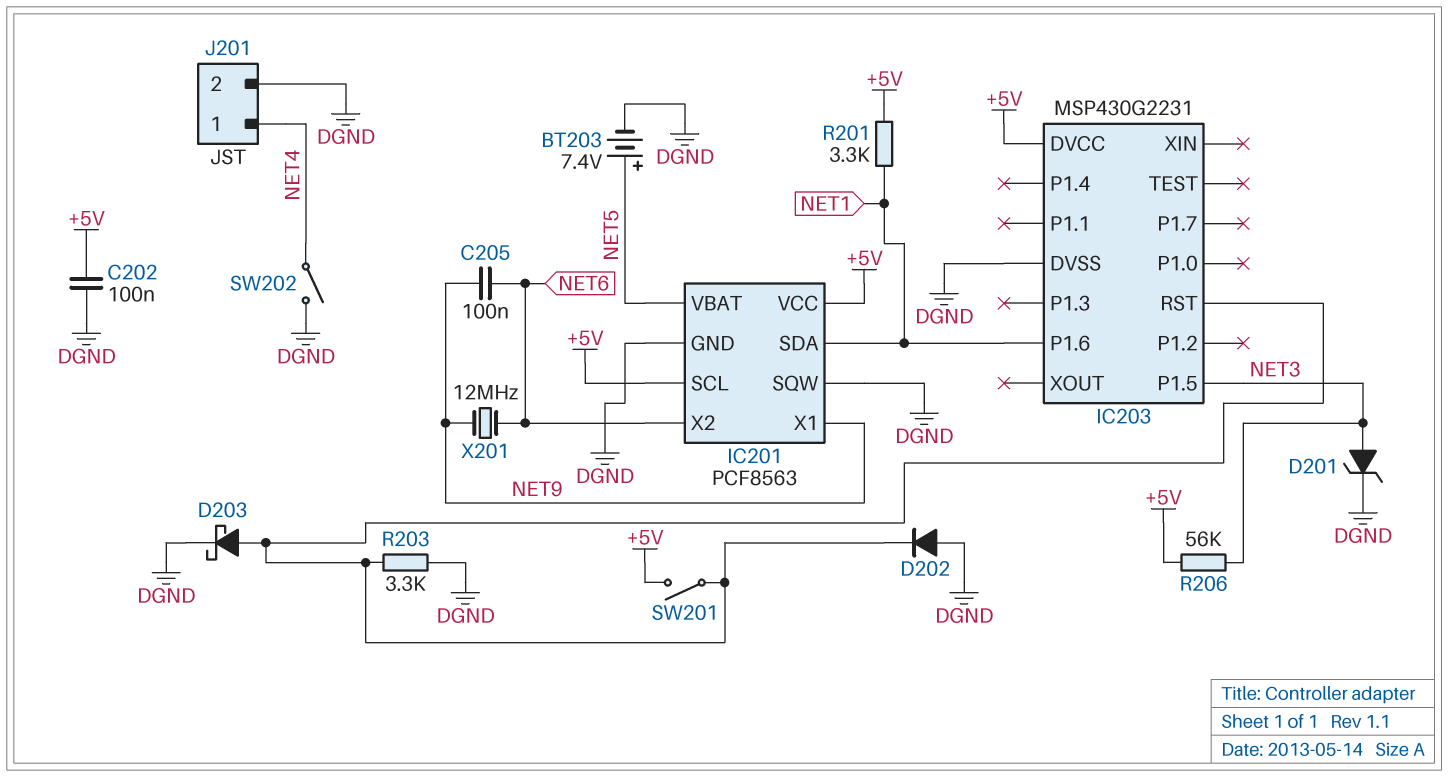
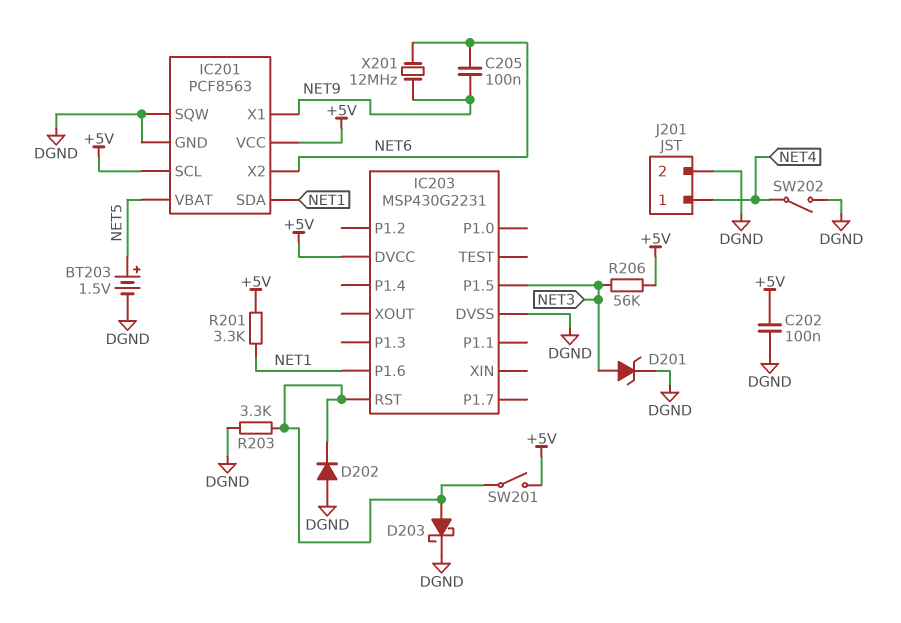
BT203: 7.4V (plus NET5, minus DGND) -> 1.5V (plus NET5, minus DGND)

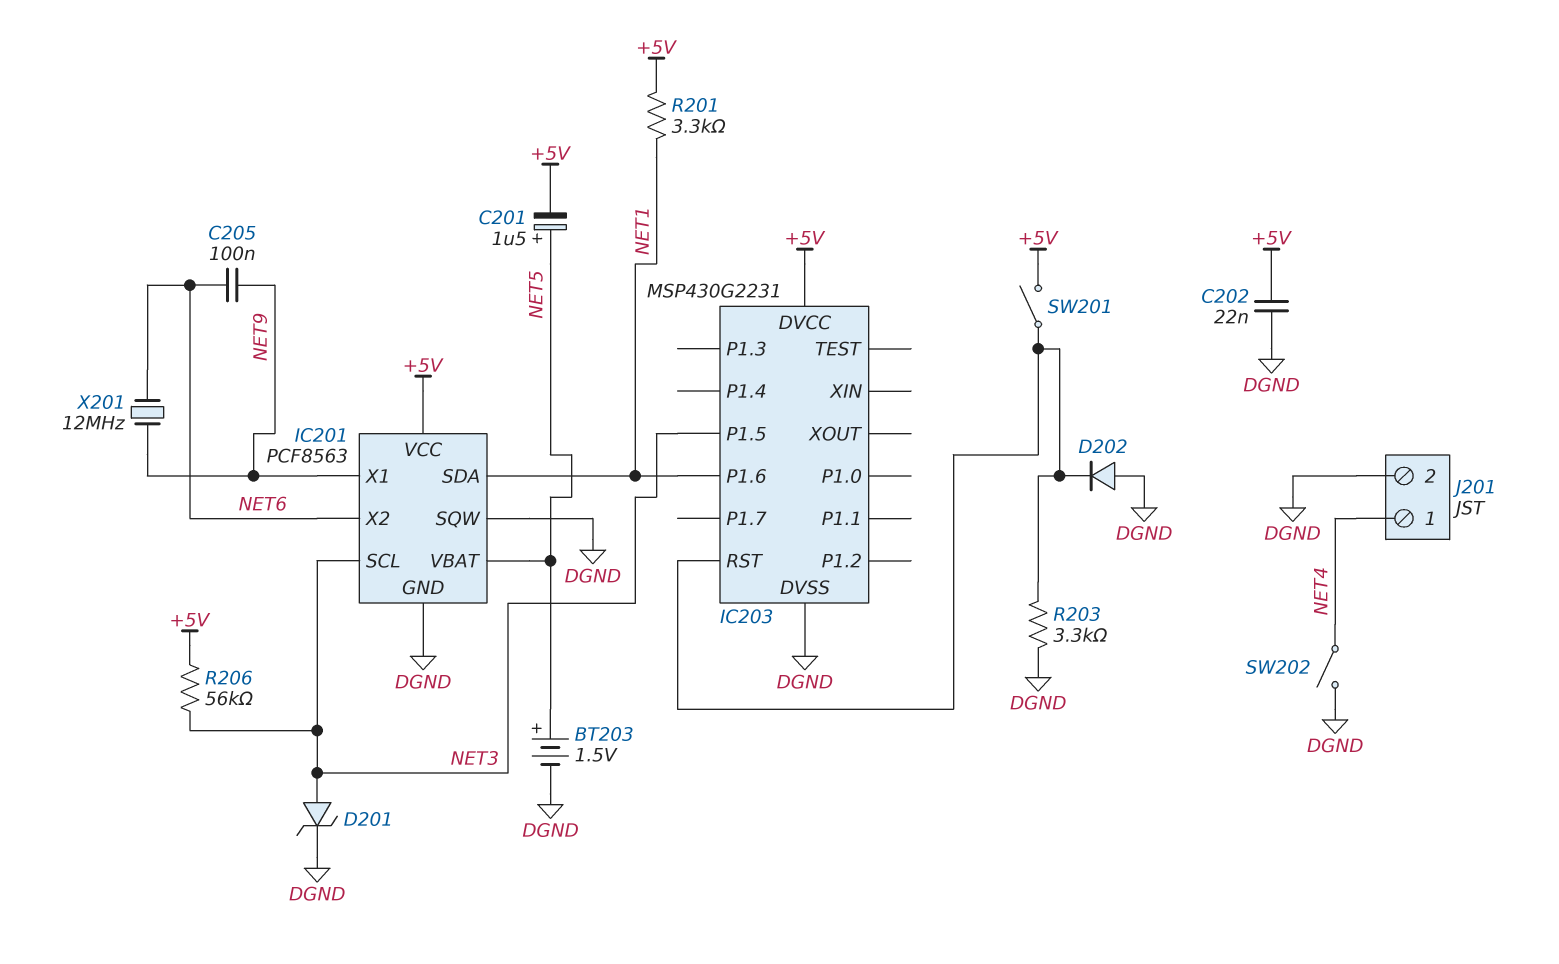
C201: none -> 1.5uF (plus NET5, minus +5V)
C202: 100nF (+5V, DGND) -> 22nF (+5V, DGND)
D203: schottky (A IC203/RST, K DGND) -> none
IC201 pin SCL: +5V -> NET3

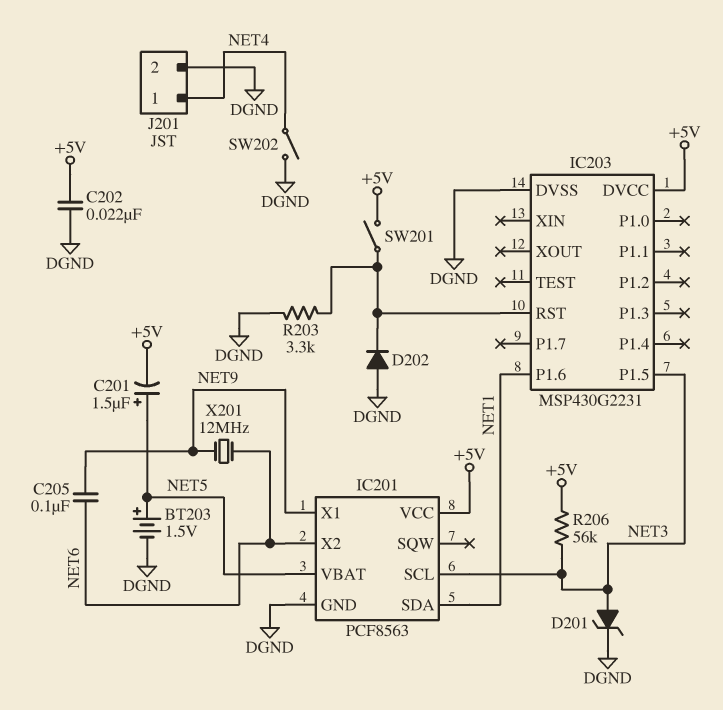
IC201 pin SQW: DGND -> none
R201: 3.3k (+5V, NET1) -> none

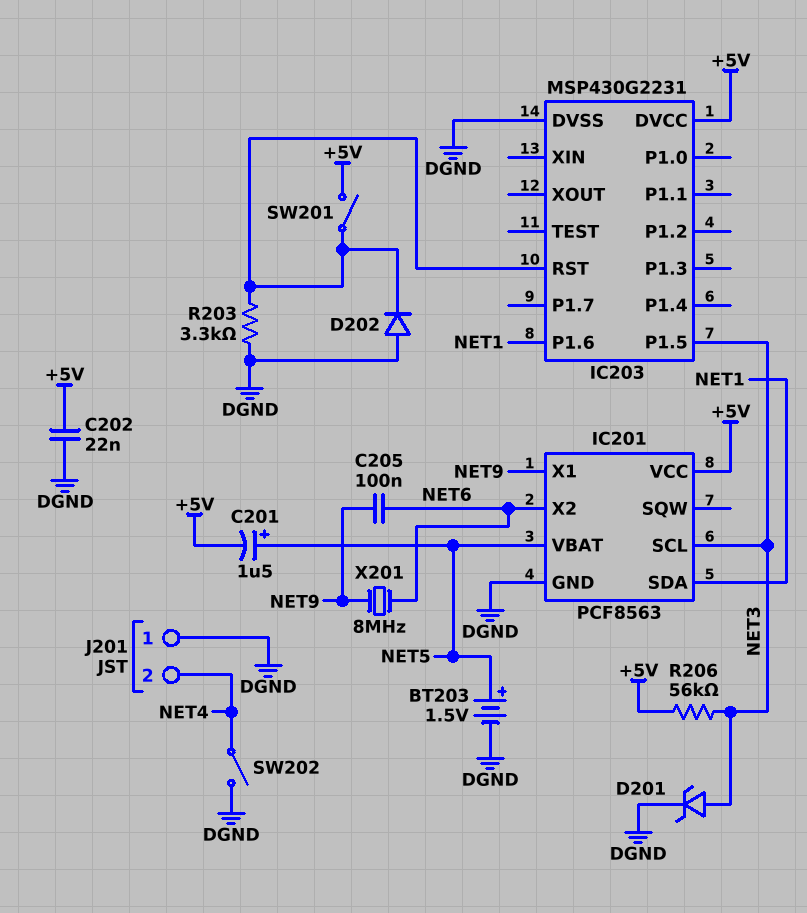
J201 pin 1: NET4 -> DGND
J201 pin 2: DGND -> NET4
X201: 12MHz (NET6, NET9) -> 8MHz (NET6, NET9)

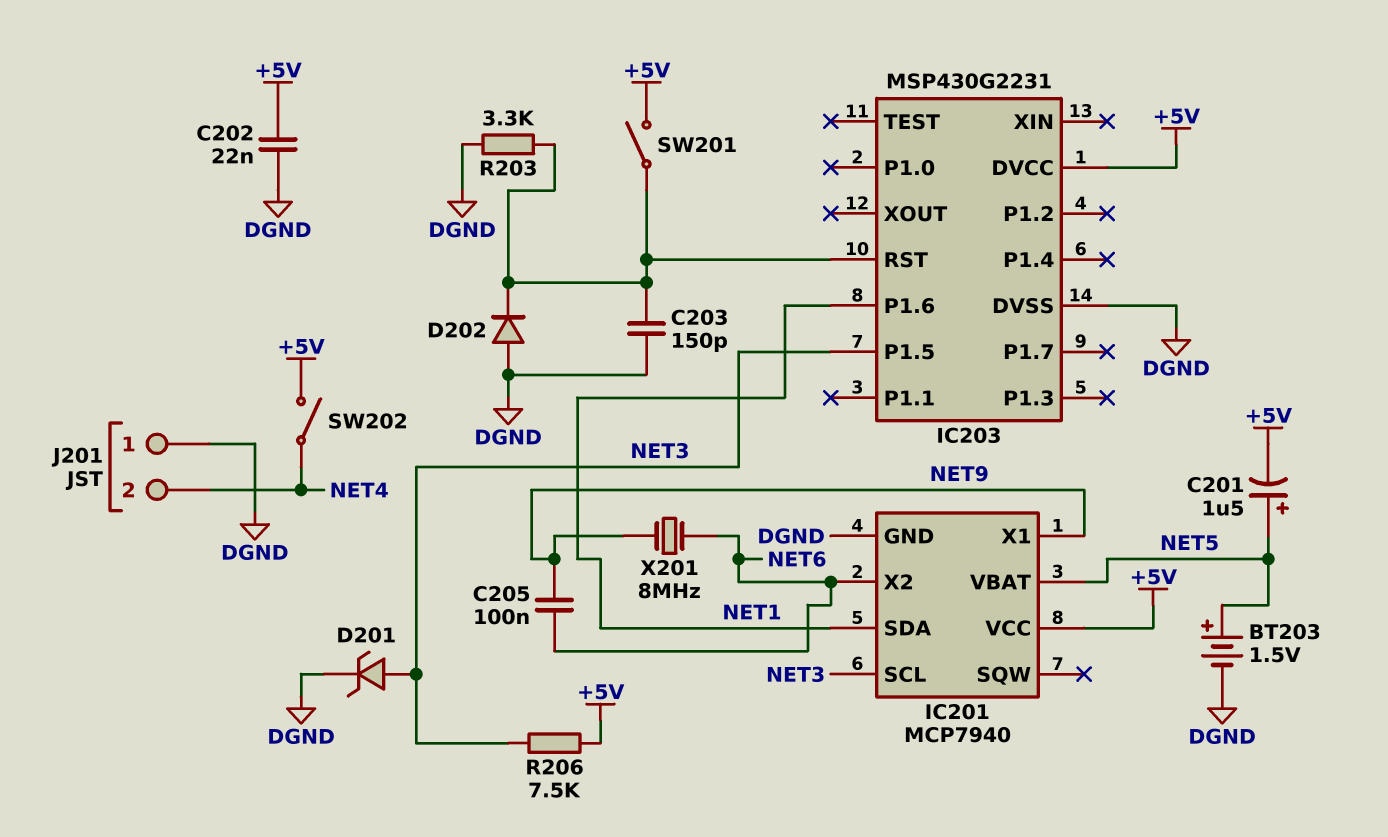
C203: none -> 150pF (DGND, IC203/RST)
IC201: PCF8563 -> MCP7940
R206: 56k (+5V, NET3) -> 7.5k (+5V, NET3)
SW202: switch (DGND, NET4) -> switch (+5V, NET4)

